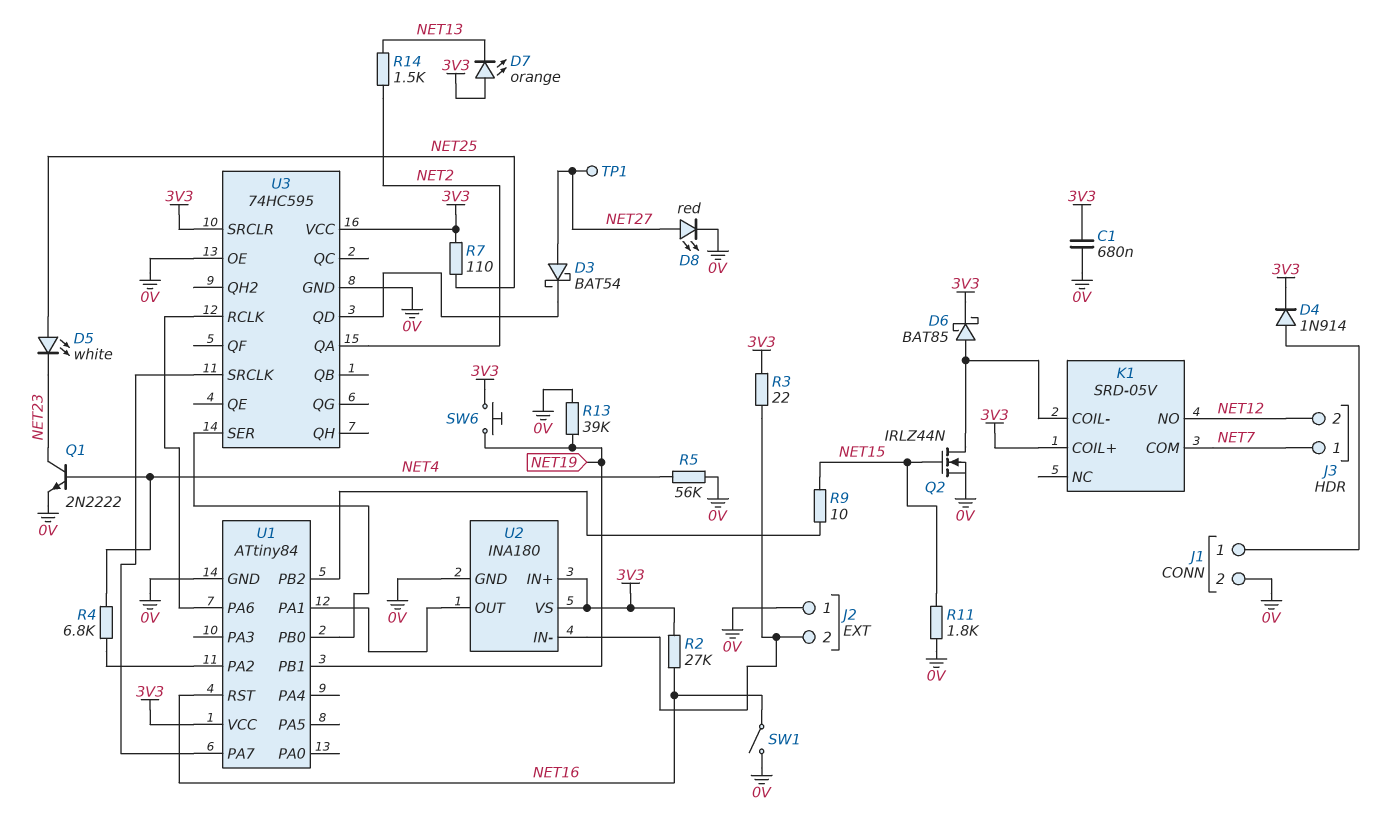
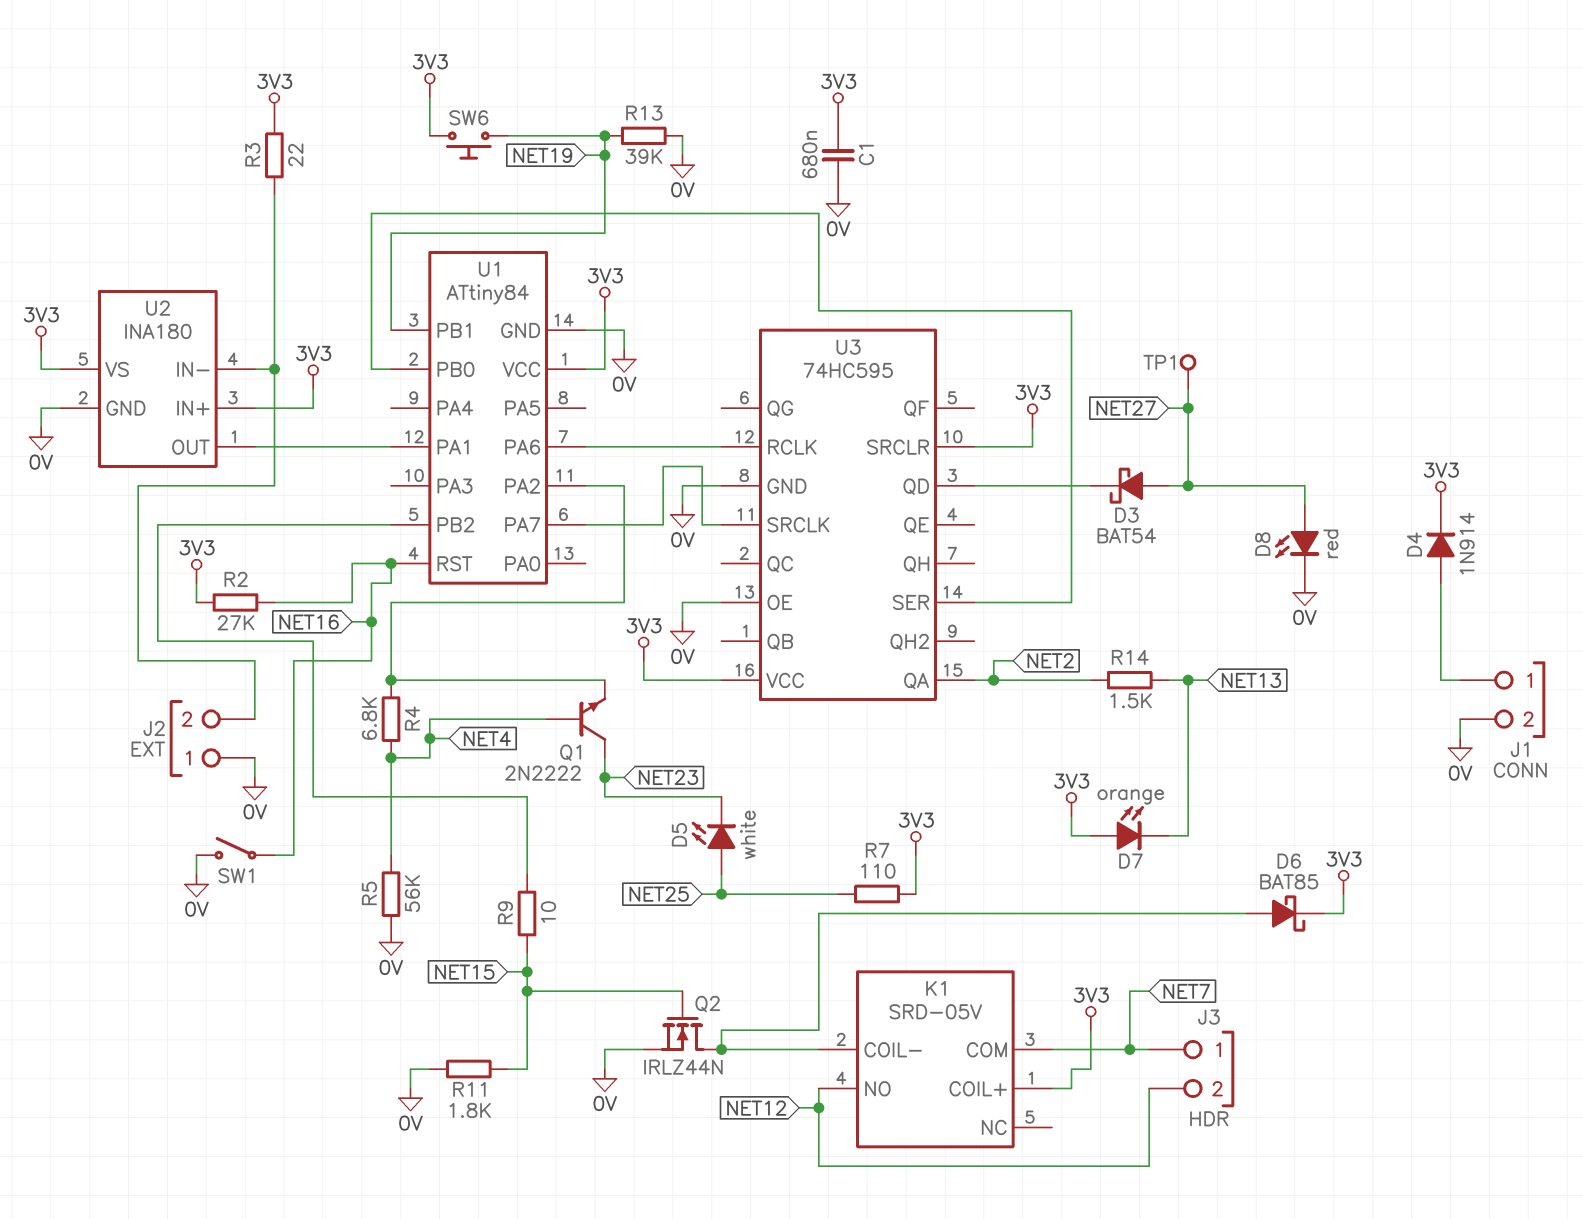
Q1: NPN 2N2222 (B NET4, C NET23, E 0V) -> NPN 2N2222 (B NET4, C NET23, E U1/PA2)

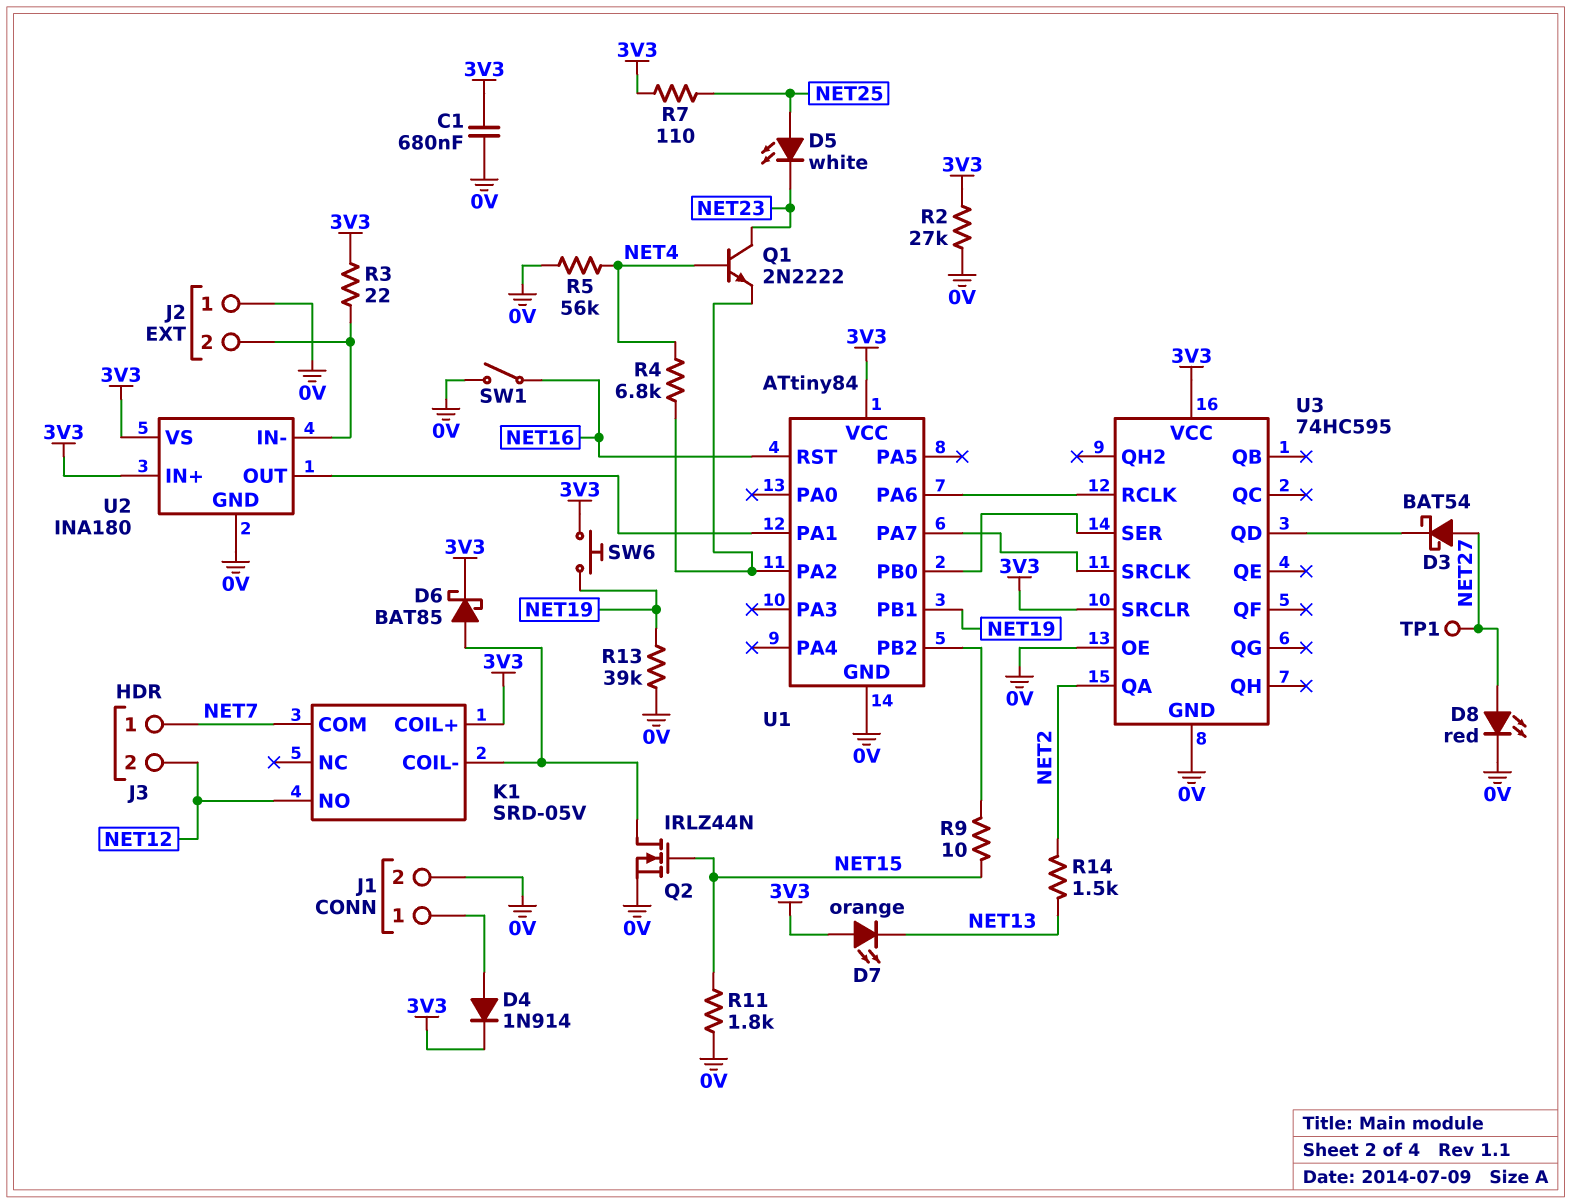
R2: 27k (3V3, NET16) -> 27k (0V, 3V3)

